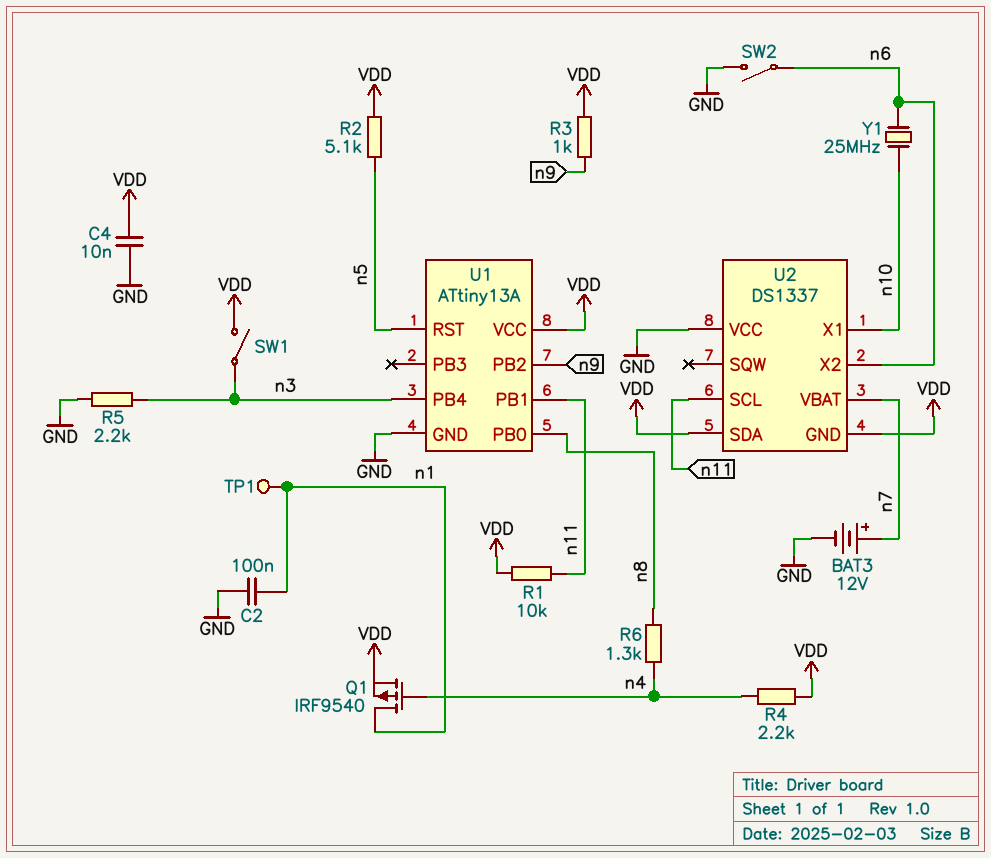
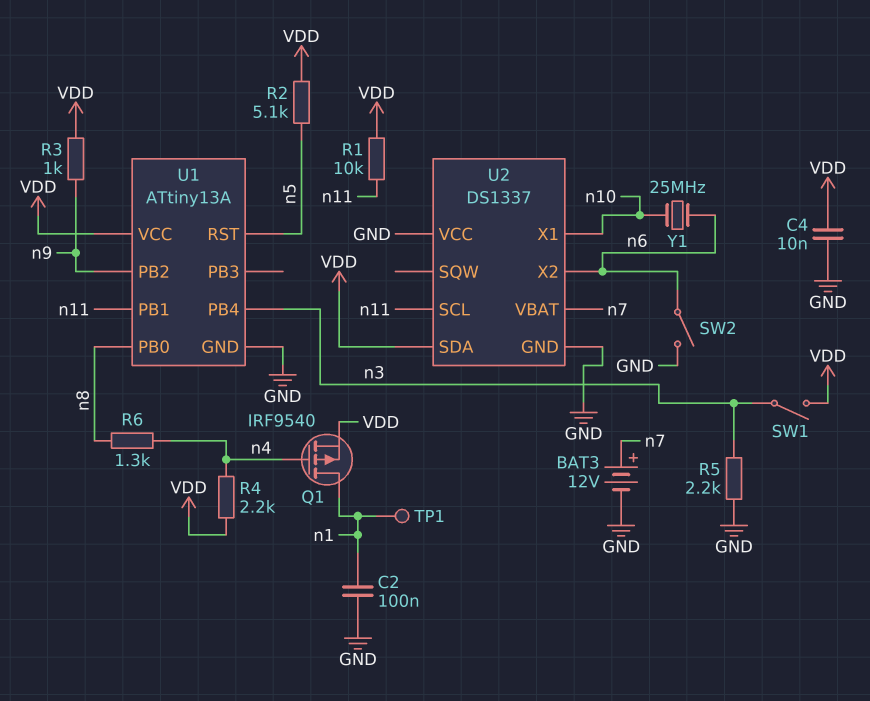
U2 pin GND: VDD -> GND

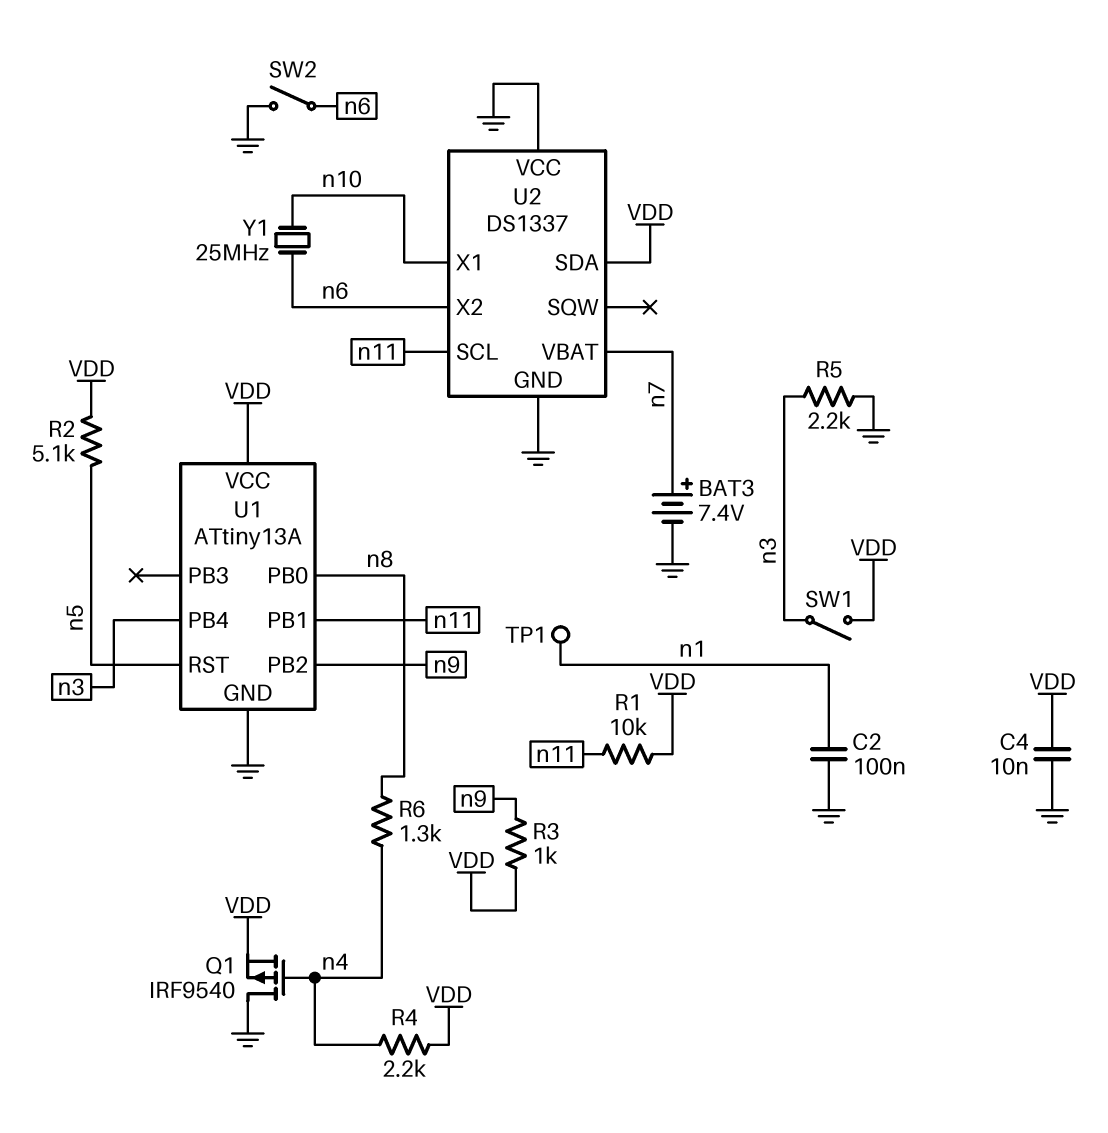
BAT3: 12V (plus n7, minus GND) -> 7.4V (plus n7, minus GND)
Q1: PMOS IRF9540 (G n4, D n1, S VDD) -> PMOS IRF9540 (G n4, D GND, S VDD)

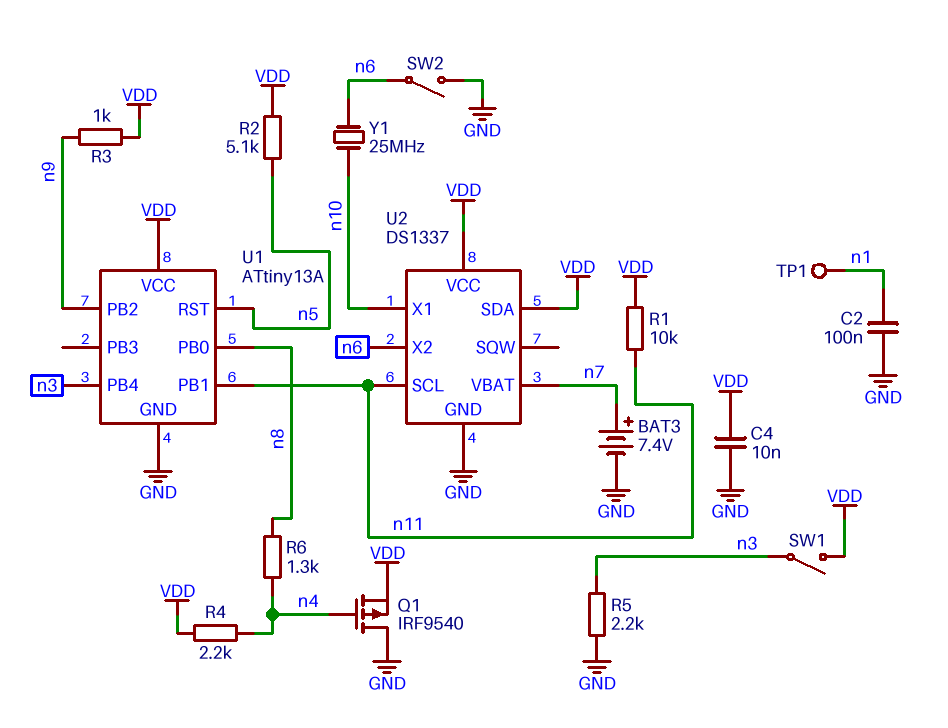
U2 pin VCC: GND -> VDD

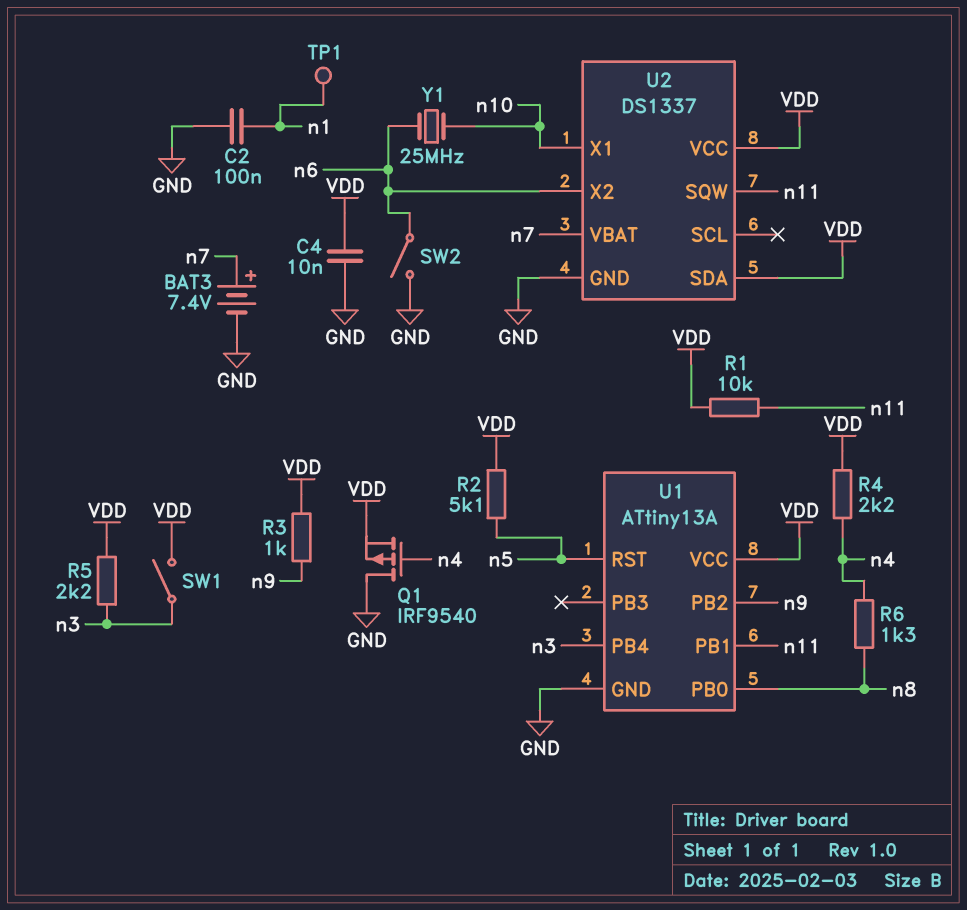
R5: 2.2k (GND, n3) -> 2.2k (VDD, n3)
U2 pin SCL: n11 -> none
U2 pin SQW: none -> n11

